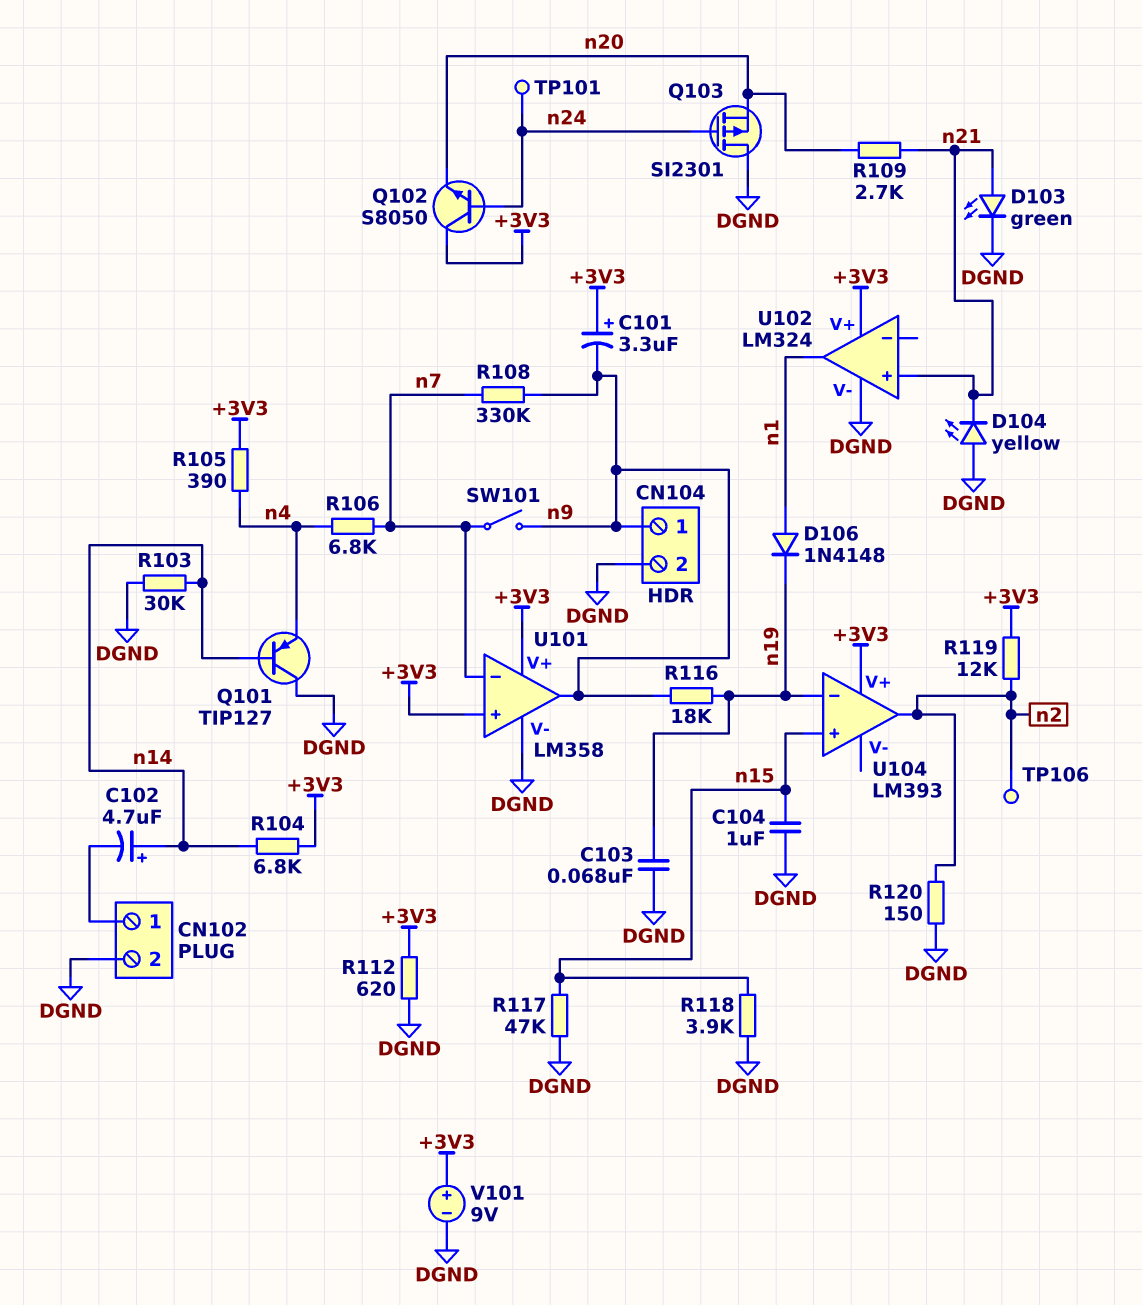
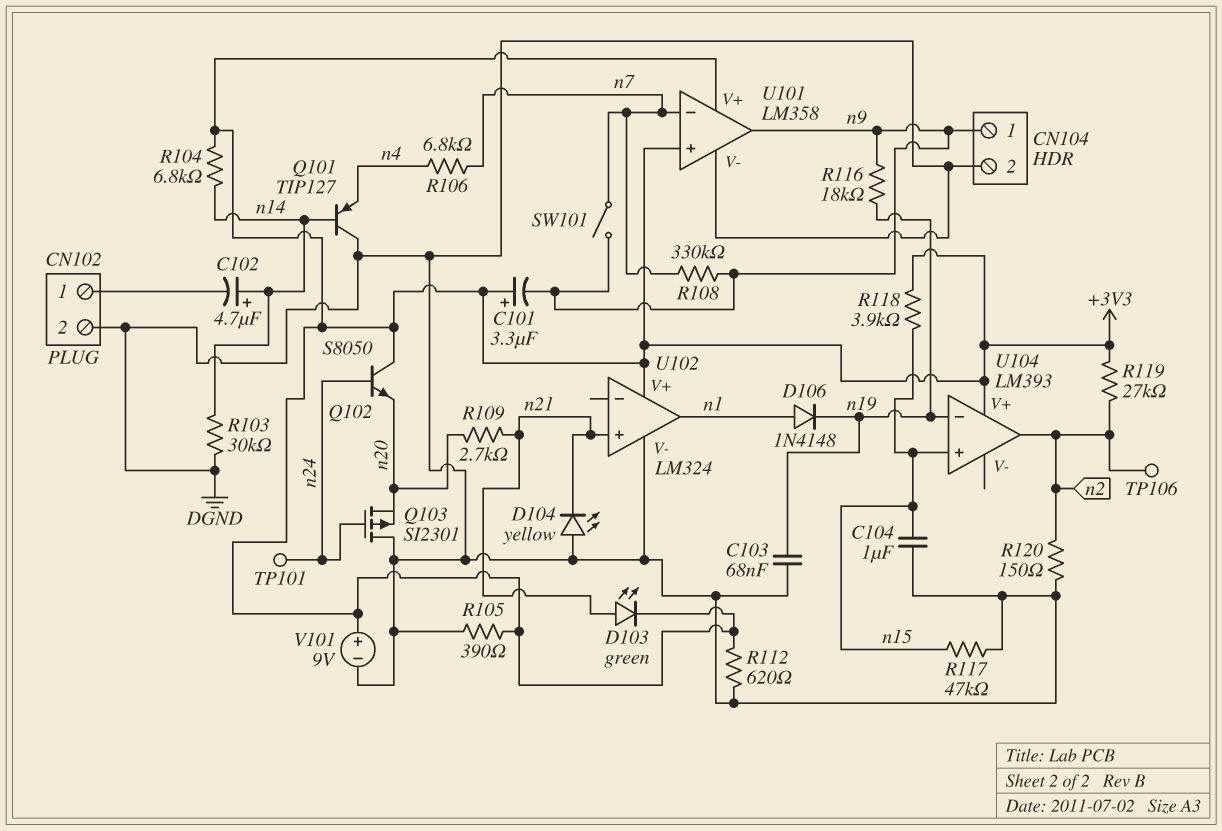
D103: LED green (A n21, K DGND) -> LED green (A n21, K +3V3)
R105: 390 (+3V3, n4) -> 390 (+3V3, DGND)
R118: 3.9k (DGND, n15) -> 3.9k (+3V3, n15)
R119: 12k (+3V3, n2) -> 27k (+3V3, n2)

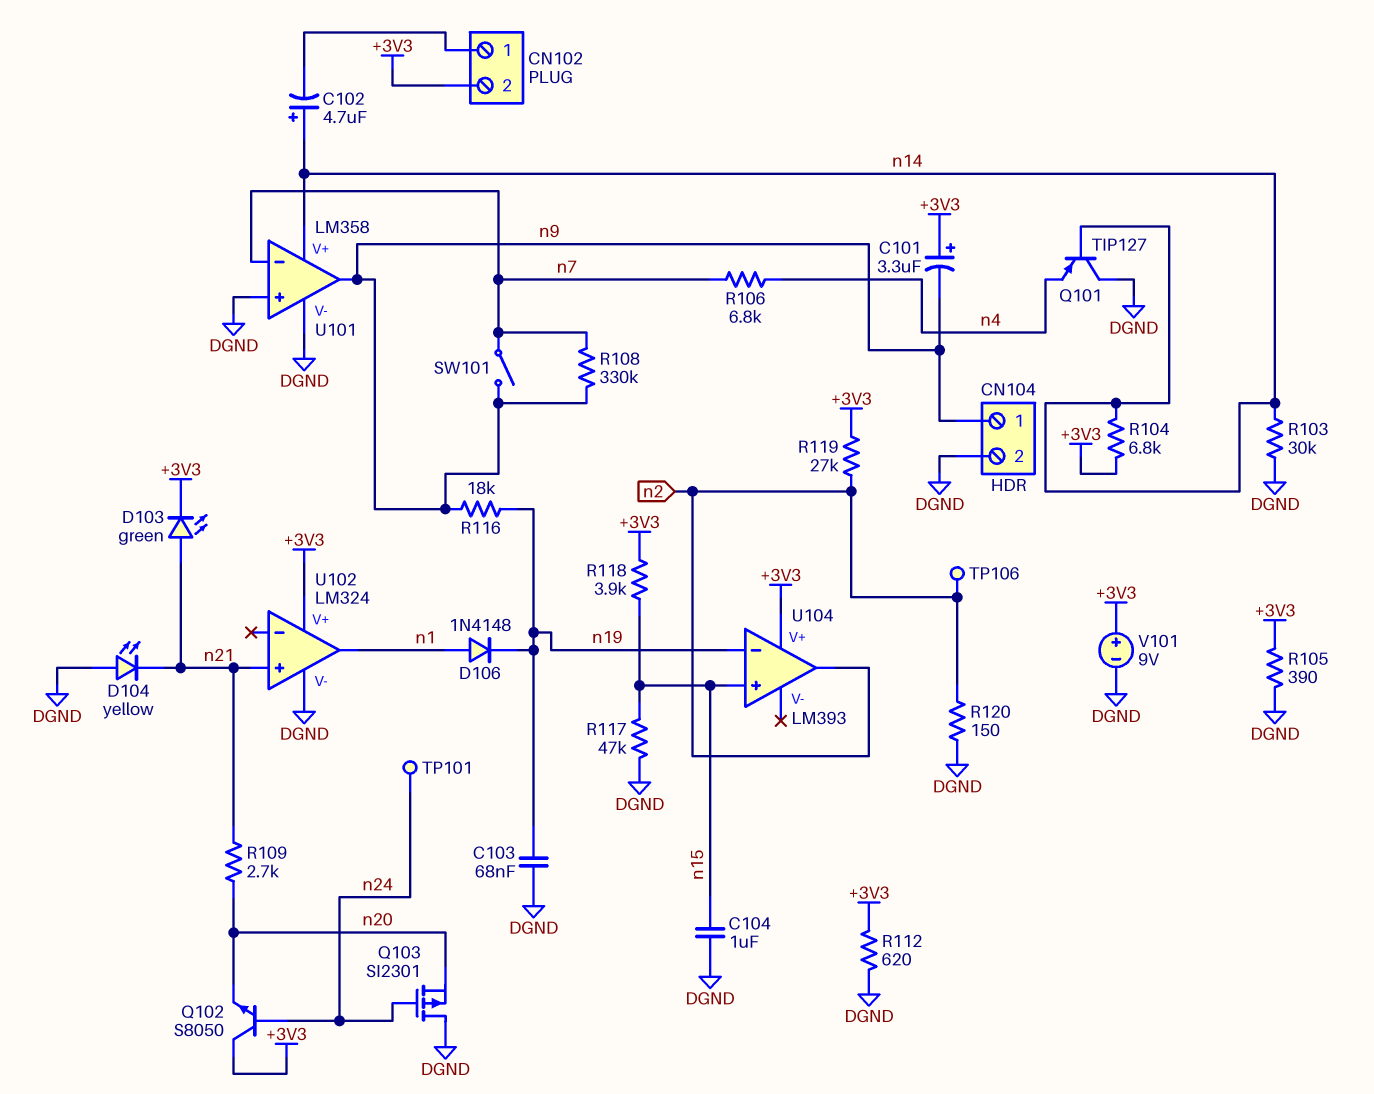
CN102 pin 2: DGND -> +3V3
U101 pin V+: +3V3 -> n14
U101 pin in+: +3V3 -> DGND

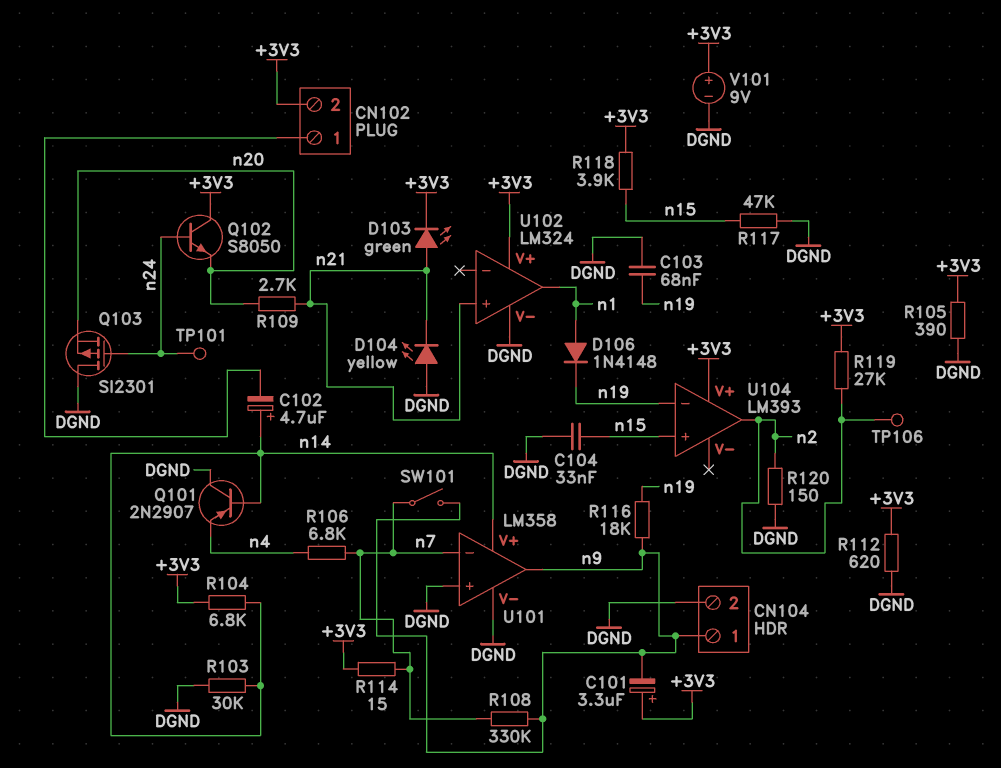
C104: 1uF (DGND, n15) -> 33nF (DGND, n15)
Q101: PNP TIP127 (B n14, C DGND, E n4) -> PNP 2N2907 (B n14, C DGND, E n4)
R114: none -> 15 (+3V3, n7)

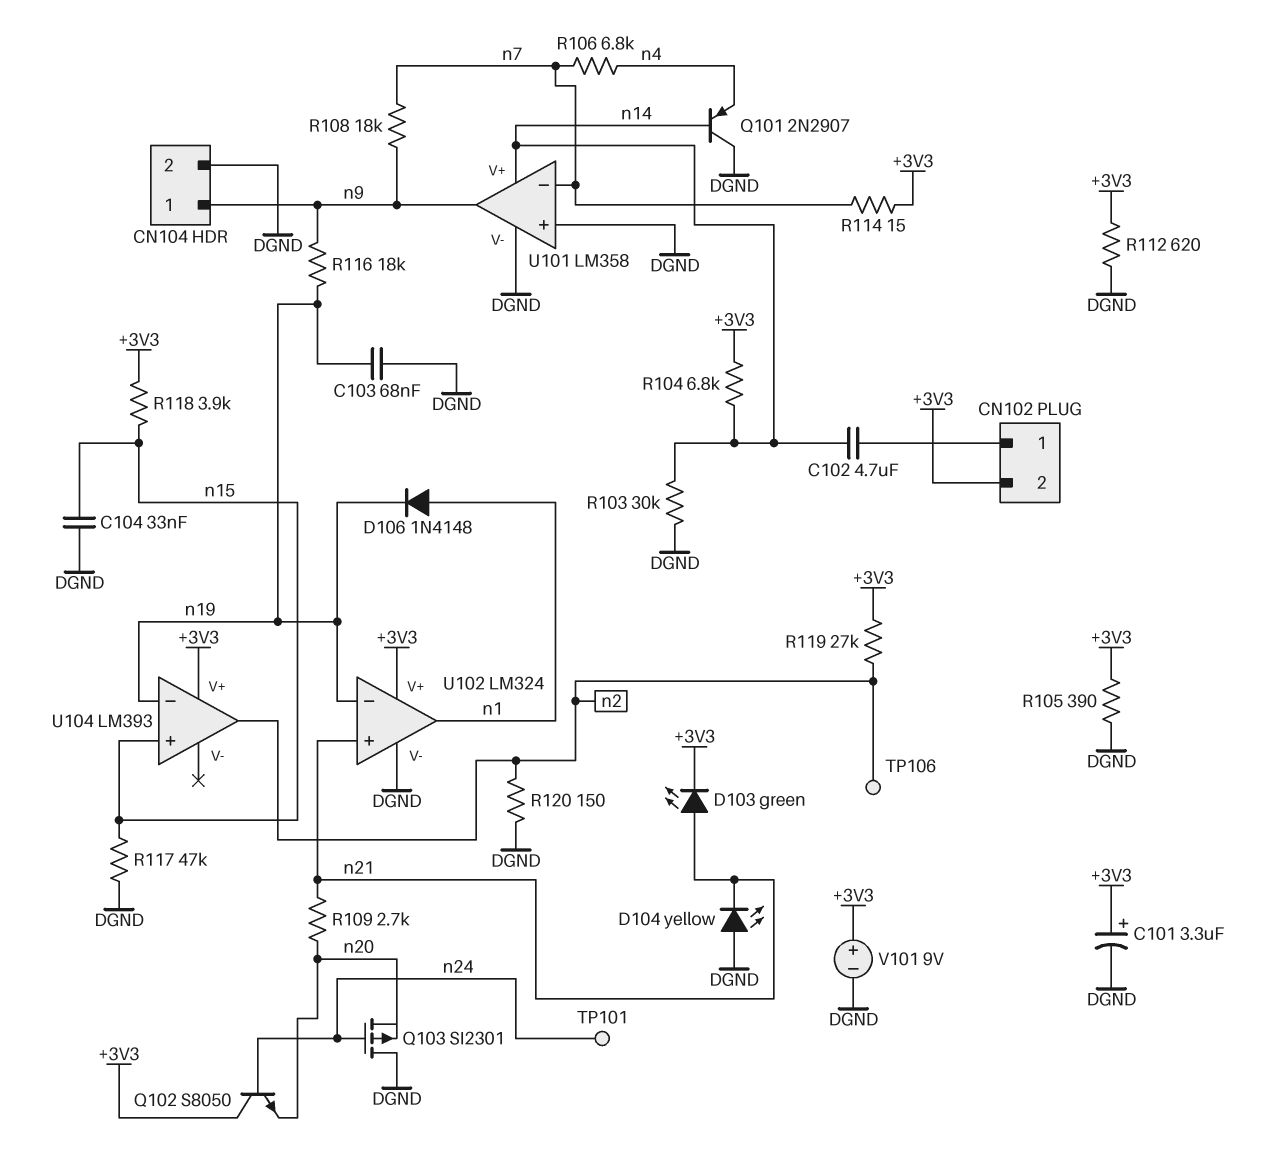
C101: 3.3uF (plus +3V3, minus n9) -> 3.3uF (plus +3V3, minus DGND)
C102: 4.7uF (plus n14, minus CN102/1) -> 4.7uF (CN102/1, n14)
R108: 330k (n7, n9) -> 18k (n7, n9)
SW101: switch (n7, n9) -> none
U102 pin in-: none -> n19

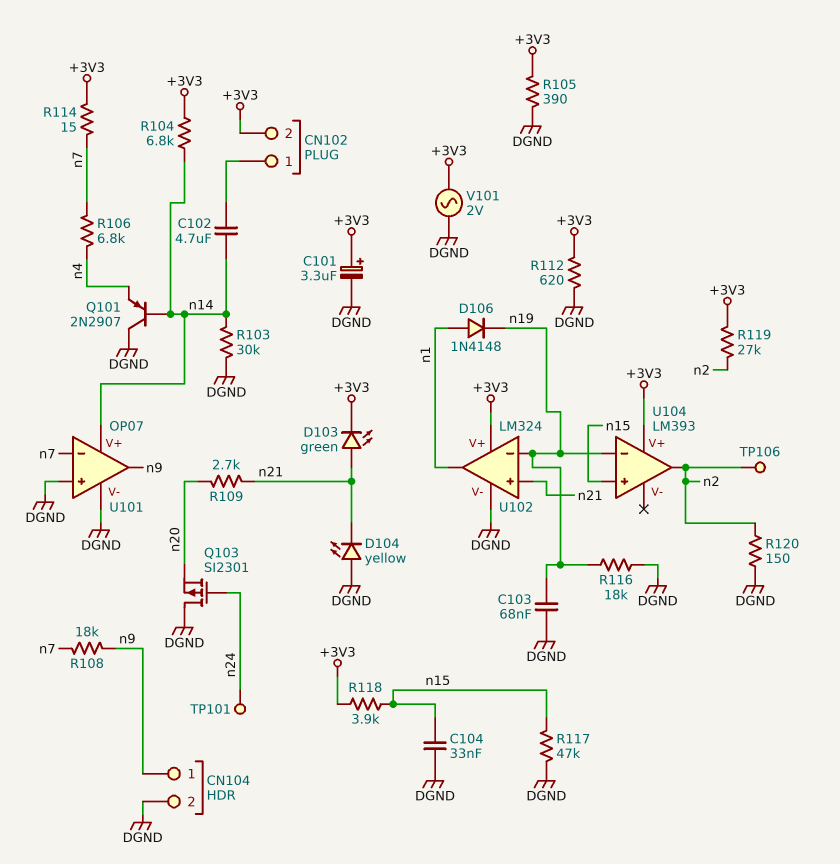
Q102: NPN S8050 (B n24, C +3V3, E n20) -> none
R116: 18k (n9, n19) -> 18k (DGND, n19)
U101: LM358 -> OP07
V101: 9V (plus +3V3, minus DGND) -> AC 2V (+3V3, DGND)

